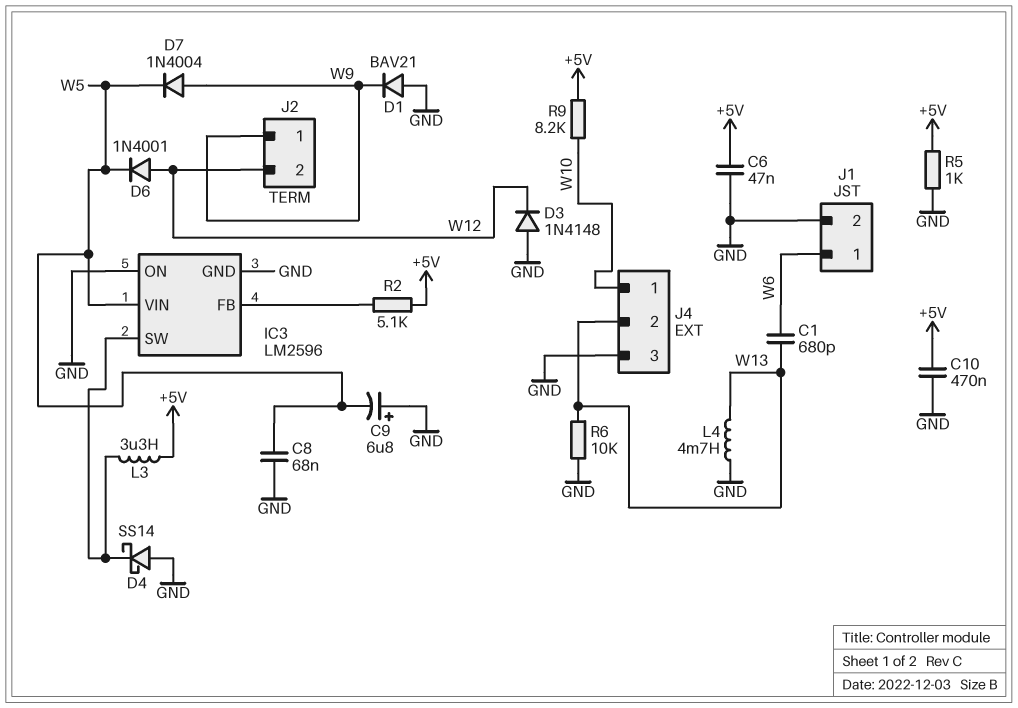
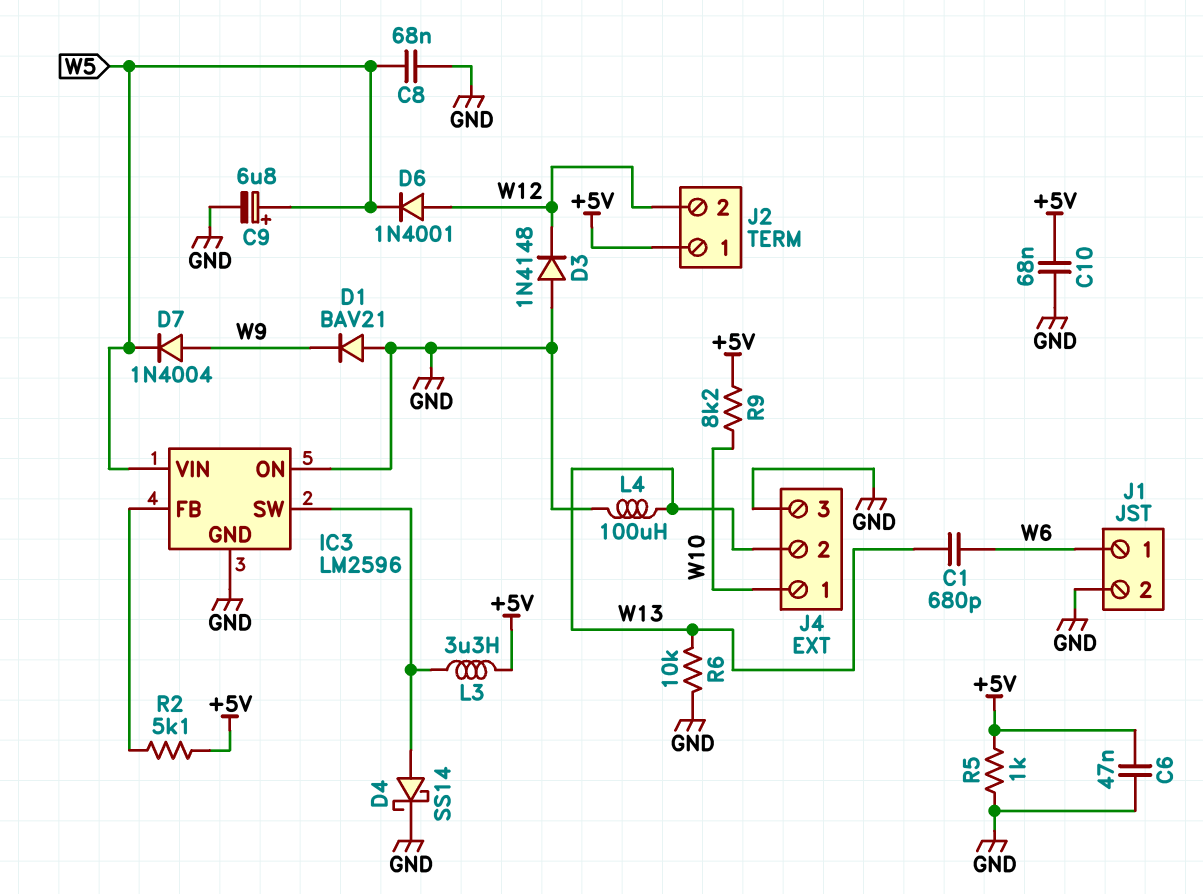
C9: 6.8uF (plus GND, minus W5) -> 6.8uF (plus W5, minus GND)
C10: 470nF (+5V, GND) -> 68nF (+5V, GND)
D4: schottky SS14 (A GND, K IC3/SW) -> schottky SS14 (A IC3/SW, K GND)
J2 pin 1: W9 -> +5V
L4: 4.7mH (GND, W13) -> 100uH (GND, W13)

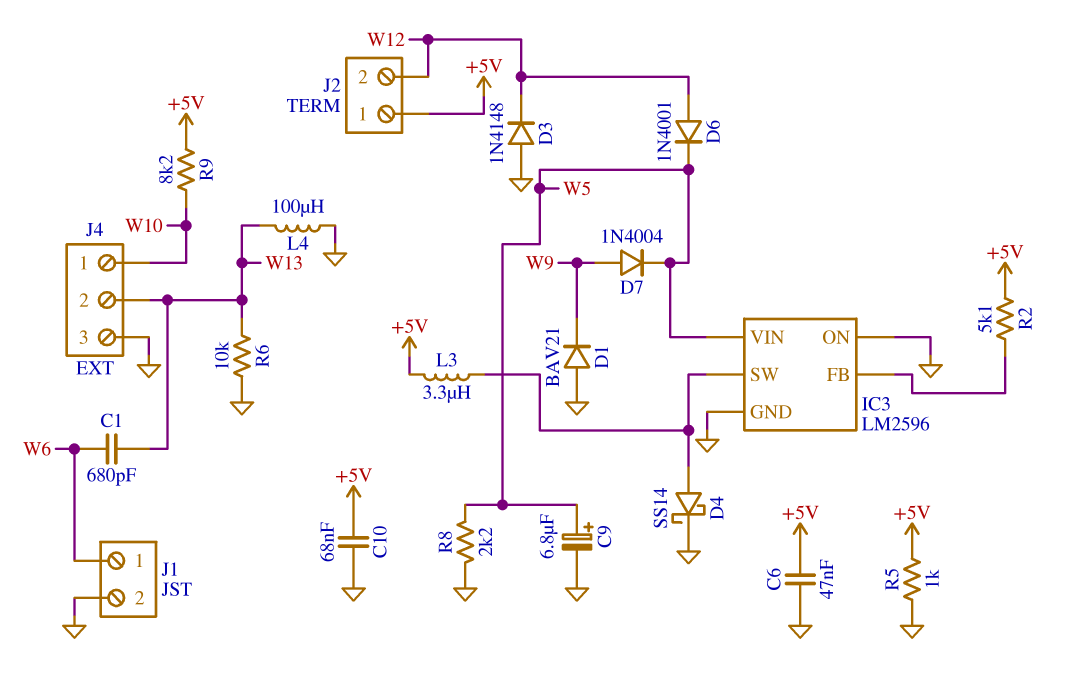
C8: 68nF (GND, W5) -> none
R8: none -> 2.2k (GND, W5)

